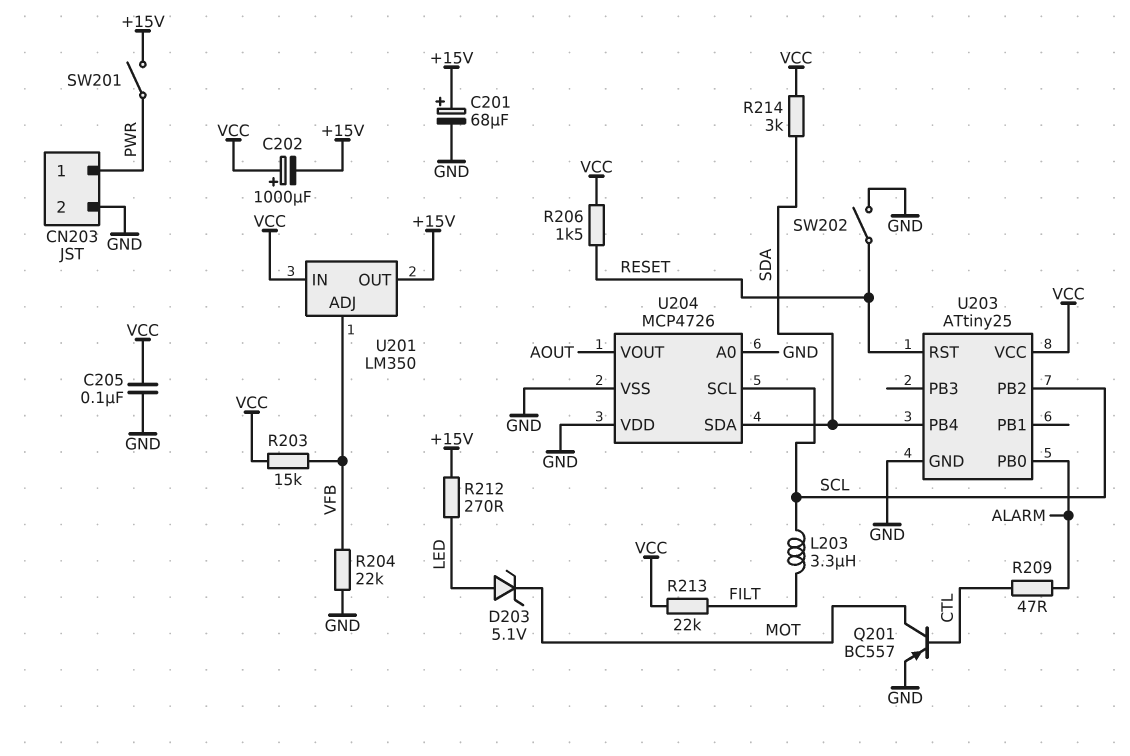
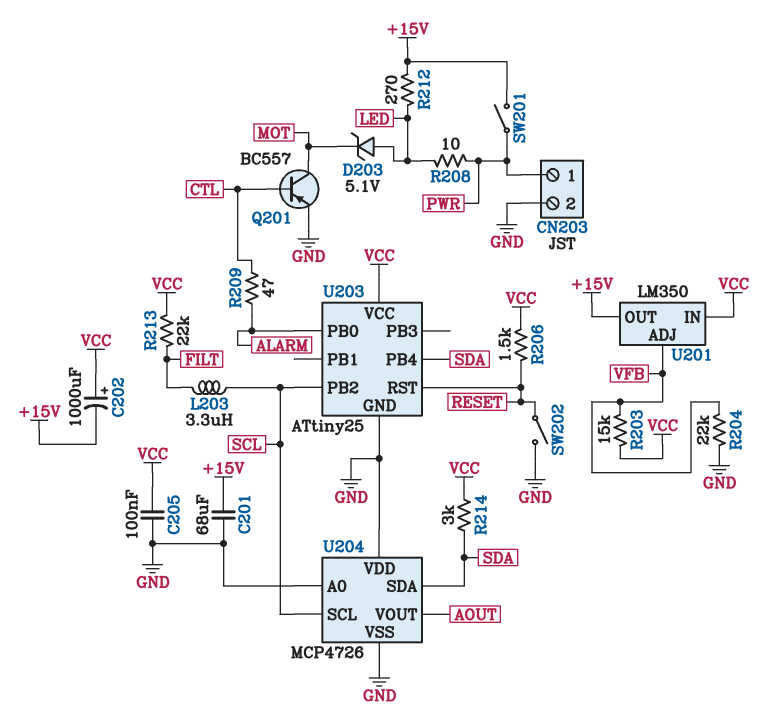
C201: 68uF (plus +15V, minus GND) -> 68uF (+15V, GND)
R208: none -> 10 (LED, PWR)

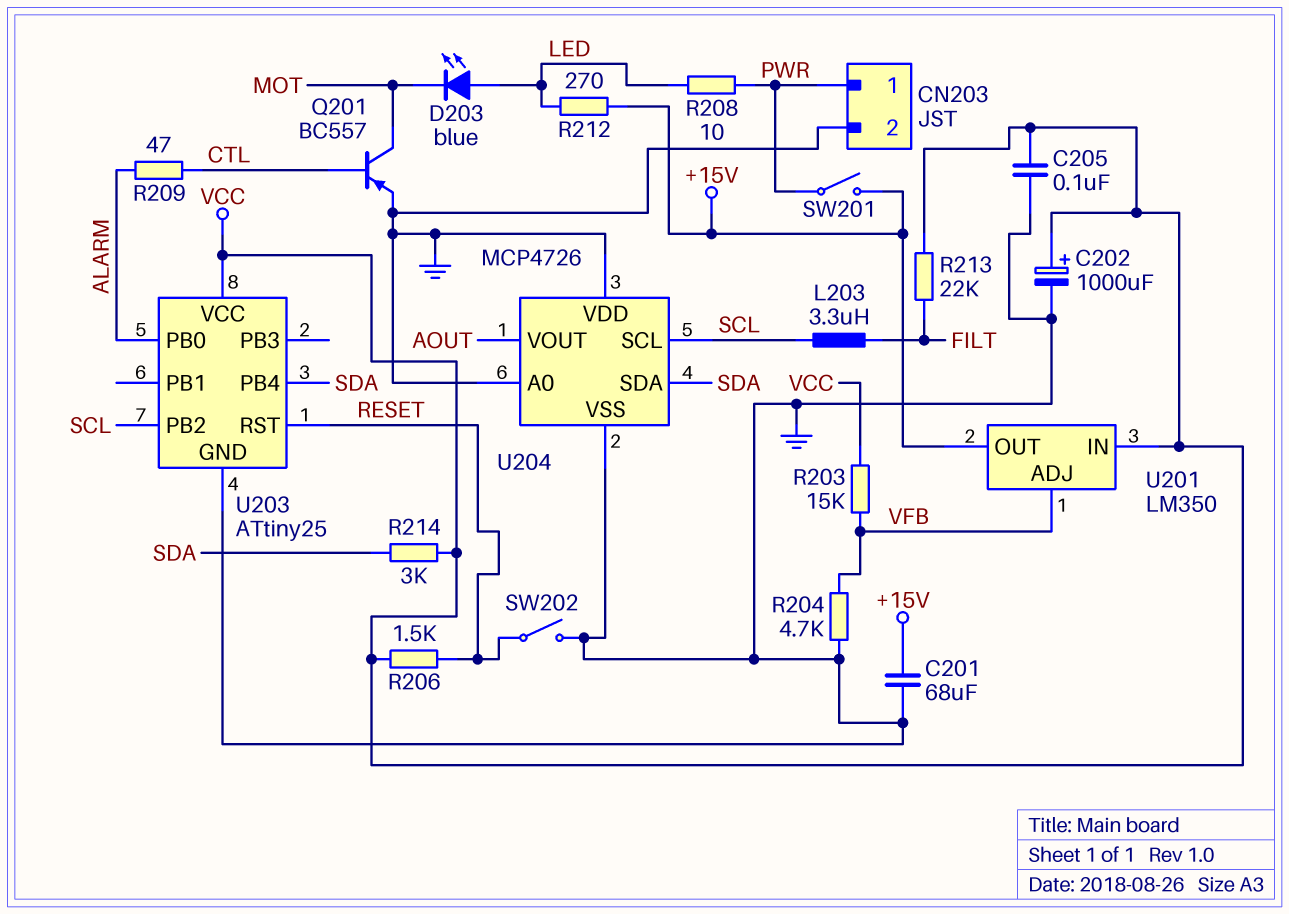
C202: 1000uF (plus VCC, minus +15V) -> 1000uF (plus VCC, minus GND)
D203: zener 5.1V (A LED, K MOT) -> LED blue (A LED, K MOT)
R204: 22k (GND, VFB) -> 4.7k (GND, VFB)

